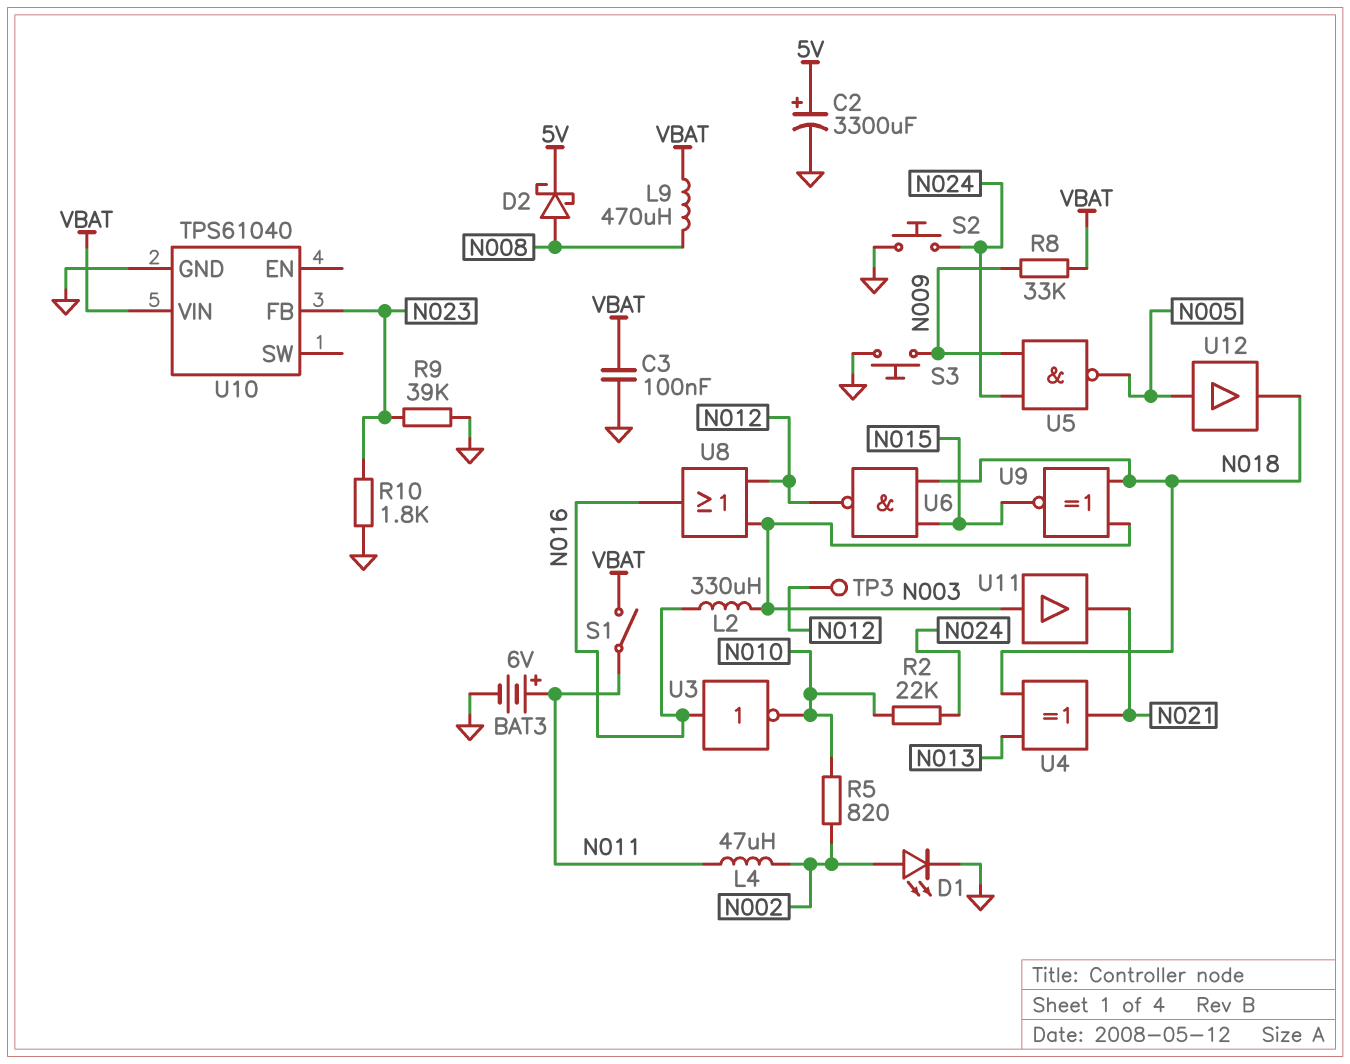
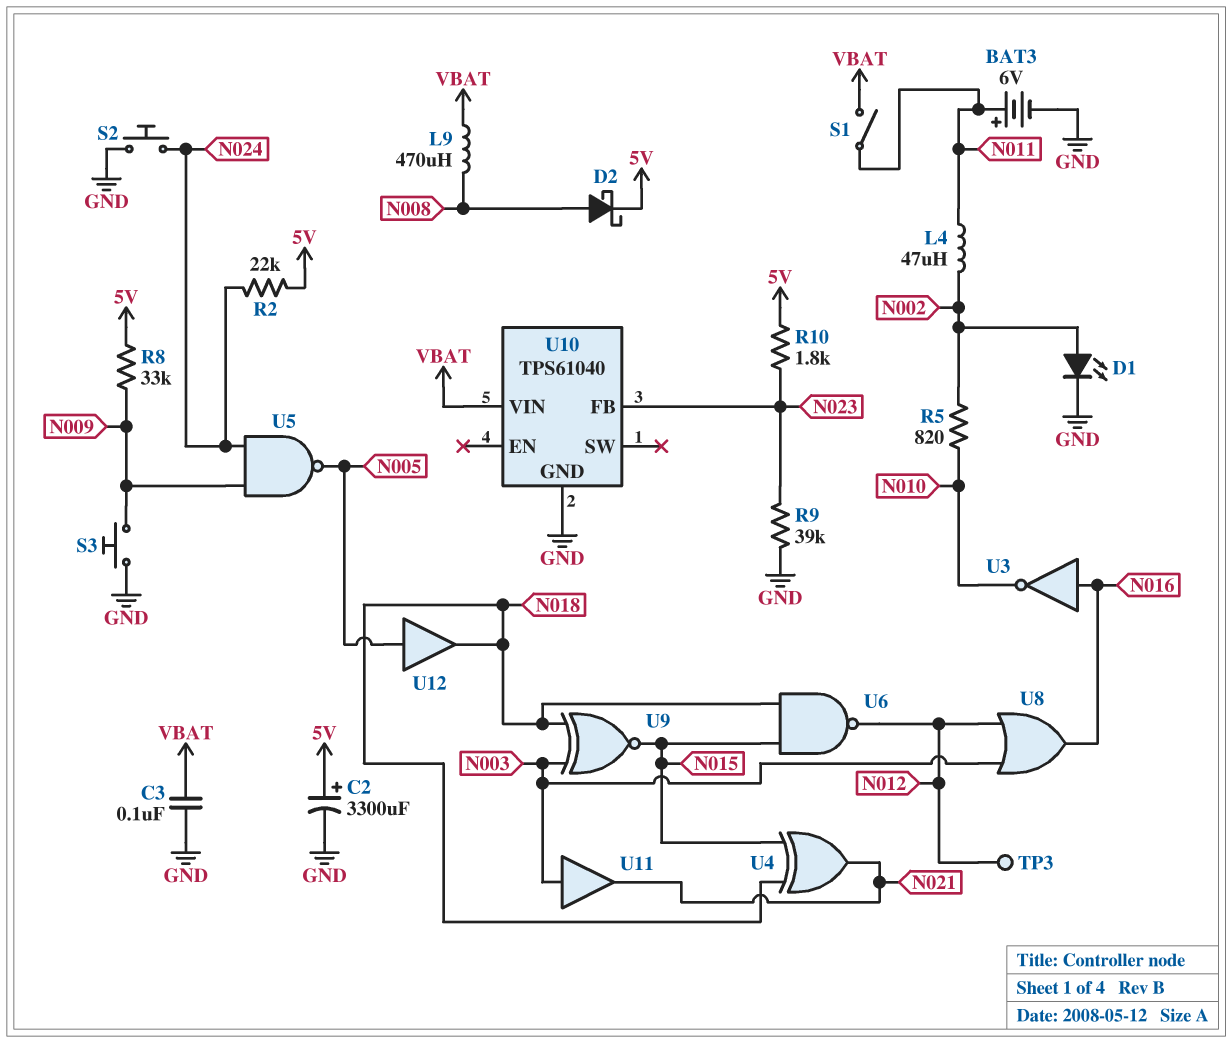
L2: 330uH (N003, N016) -> none
R2: 22k (N010, N024) -> 22k (5V, N024)
R8: 33k (N009, VBAT) -> 33k (5V, N009)
R10: 1.8k (GND, N023) -> 1.8k (5V, N023)
U4: XOR (in N013, in N018, out N021) -> XOR (in N015, in N018, out N021)

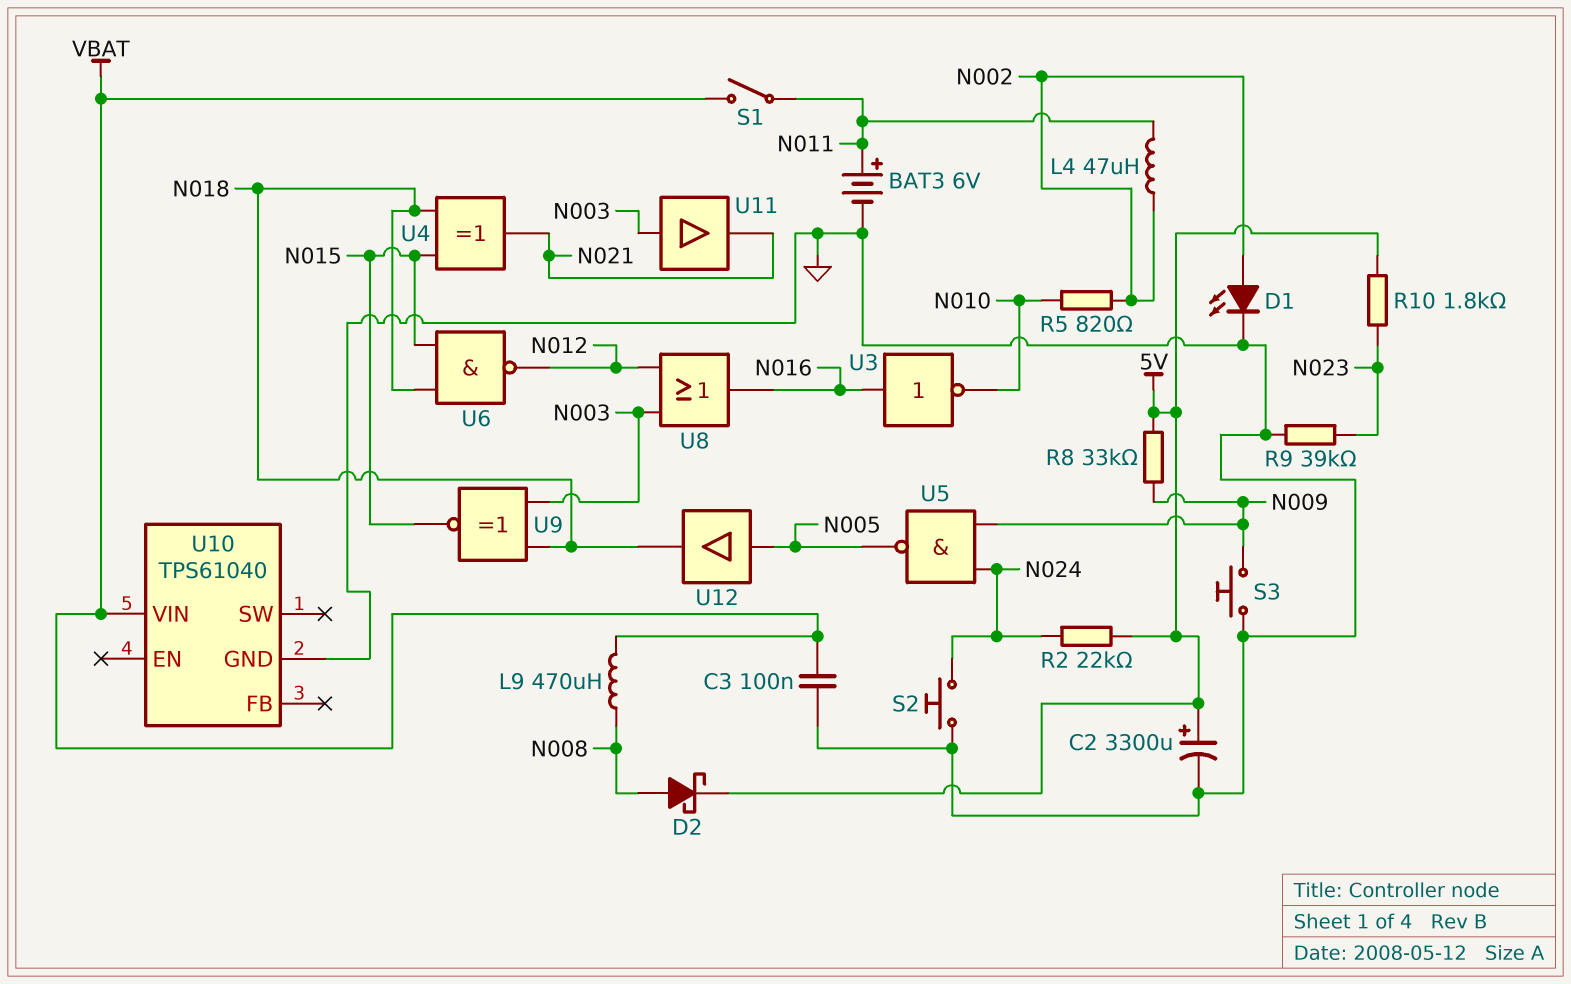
TP3: test point (N012) -> none
U10 pin FB: N023 -> none

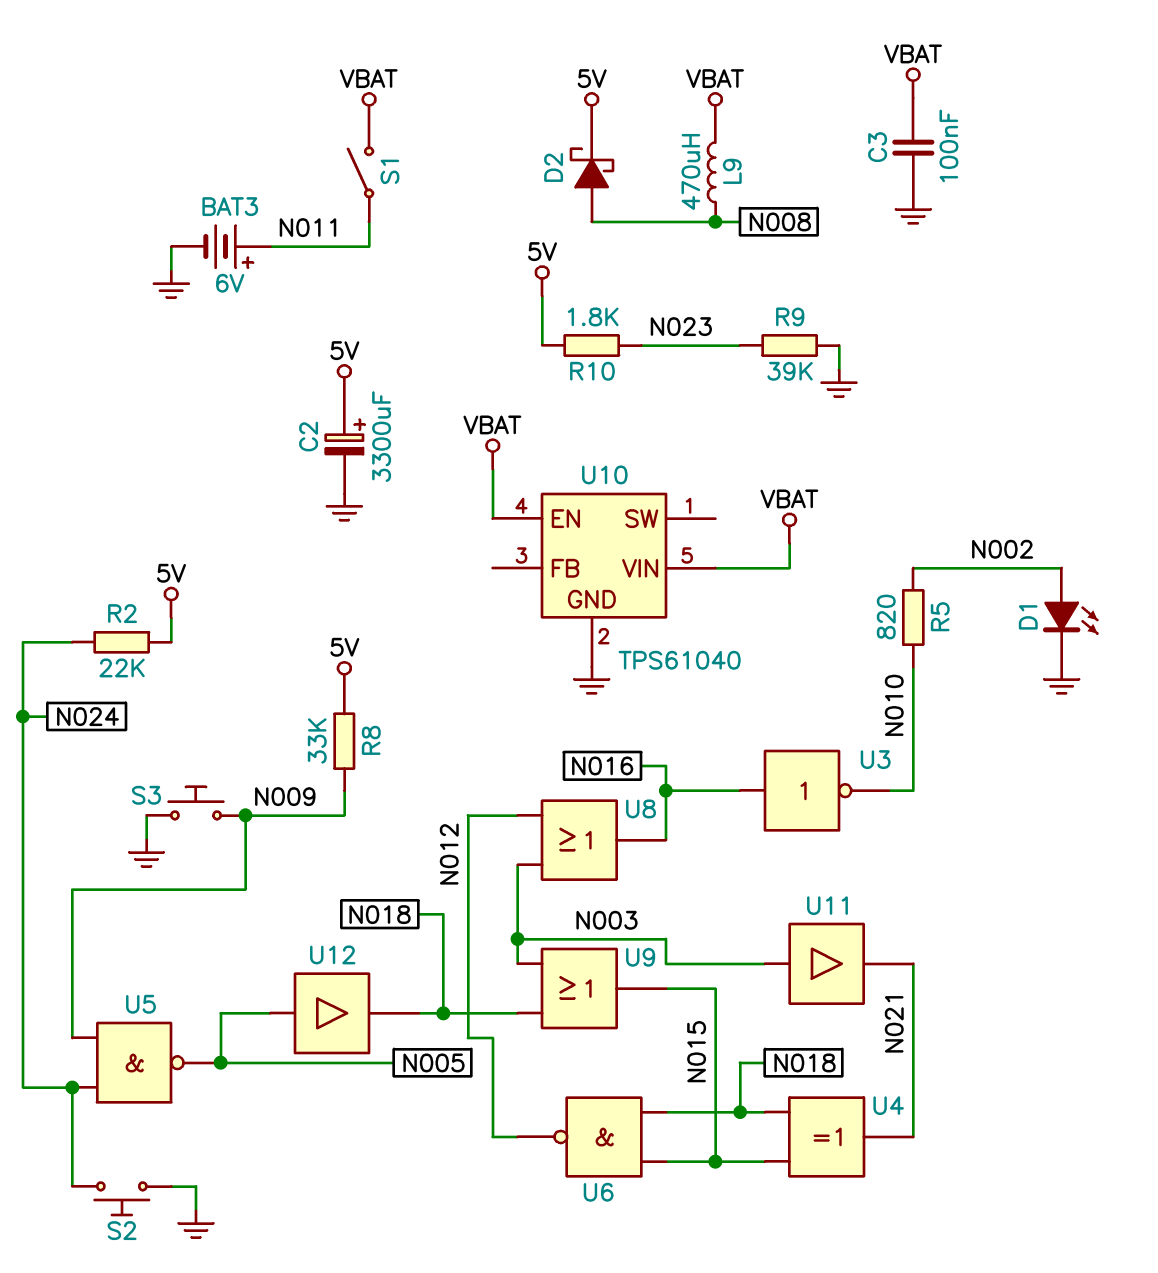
L4: 47uH (N002, N011) -> none
U9: XNOR (in N003, in N018, out N015) -> OR (in N003, in N018, out N015)
U10 pin EN: none -> VBAT

